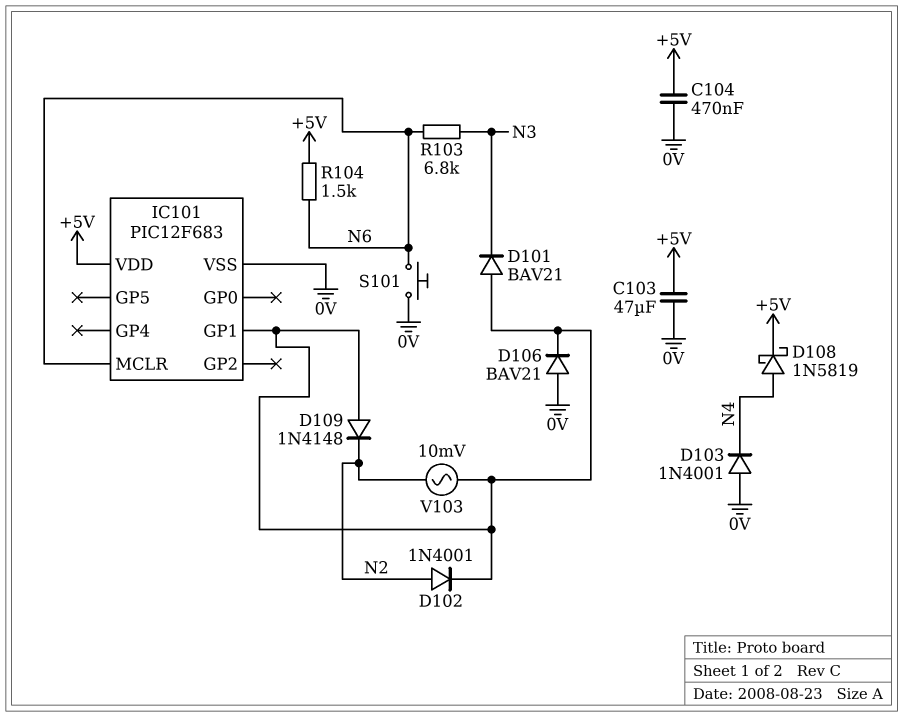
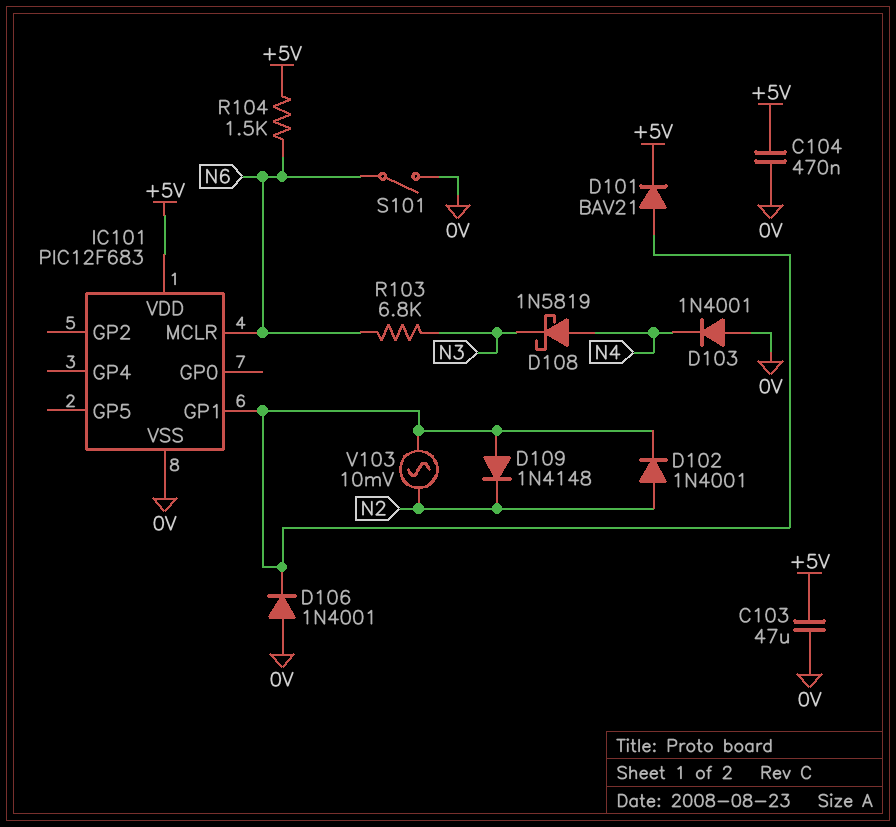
D101: diode BAV21 (A IC101/GP1, K N3) -> diode BAV21 (A IC101/GP1, K +5V)
D106: diode BAV21 (A 0V, K IC101/GP1) -> diode 1N4001 (A 0V, K IC101/GP1)
D108: schottky 1N5819 (A N4, K +5V) -> schottky 1N5819 (A N4, K N3)
S101: button (0V, N6) -> switch (0V, N6)

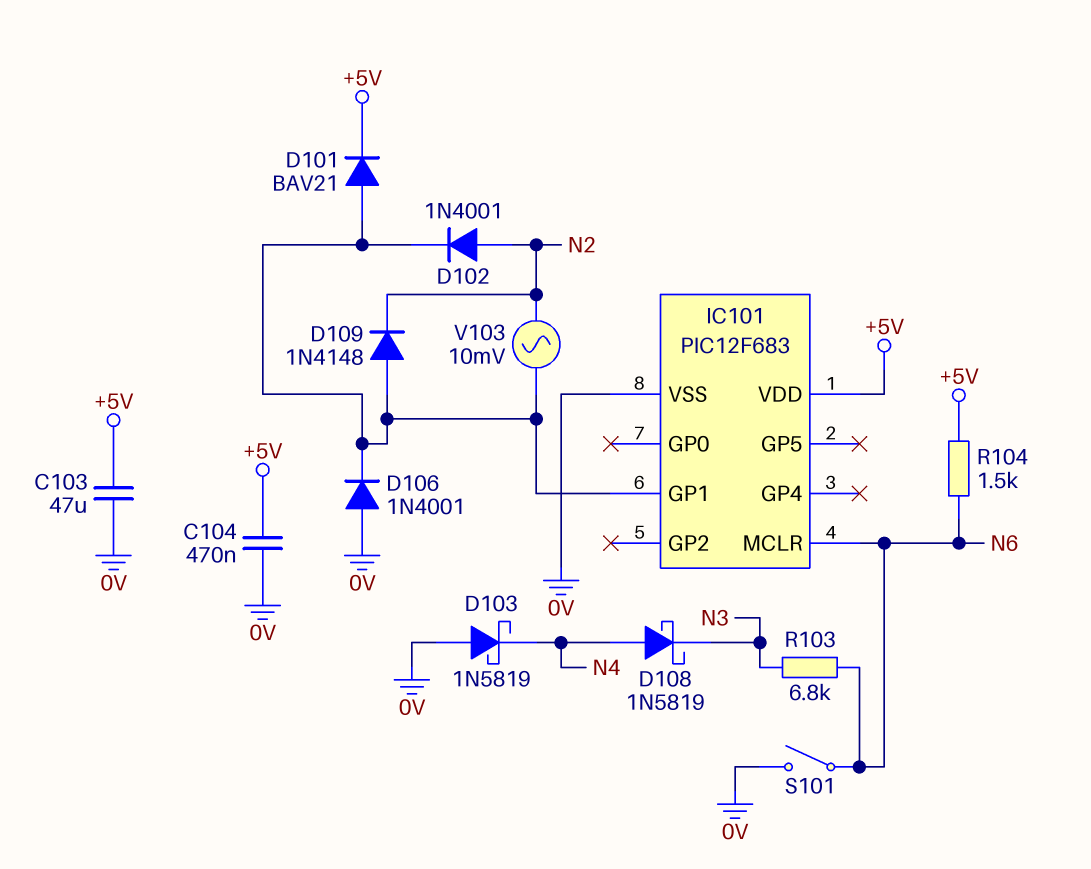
D103: diode 1N4001 (A 0V, K N4) -> schottky 1N5819 (A 0V, K N4)

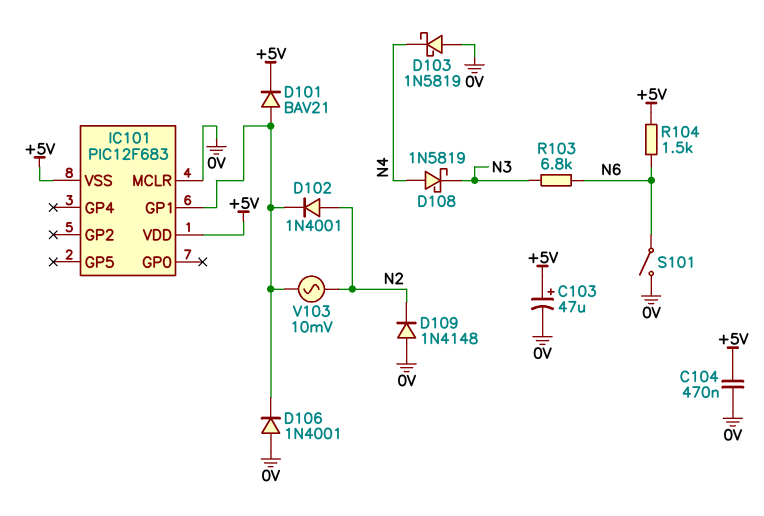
C103: 47uF (+5V, 0V) -> 47uF (plus +5V, minus 0V)
D109: diode 1N4148 (A IC101/GP1, K N2) -> diode 1N4148 (A 0V, K N2)
IC101 pin MCLR: N6 -> 0V
IC101 pin VSS: 0V -> +5V

